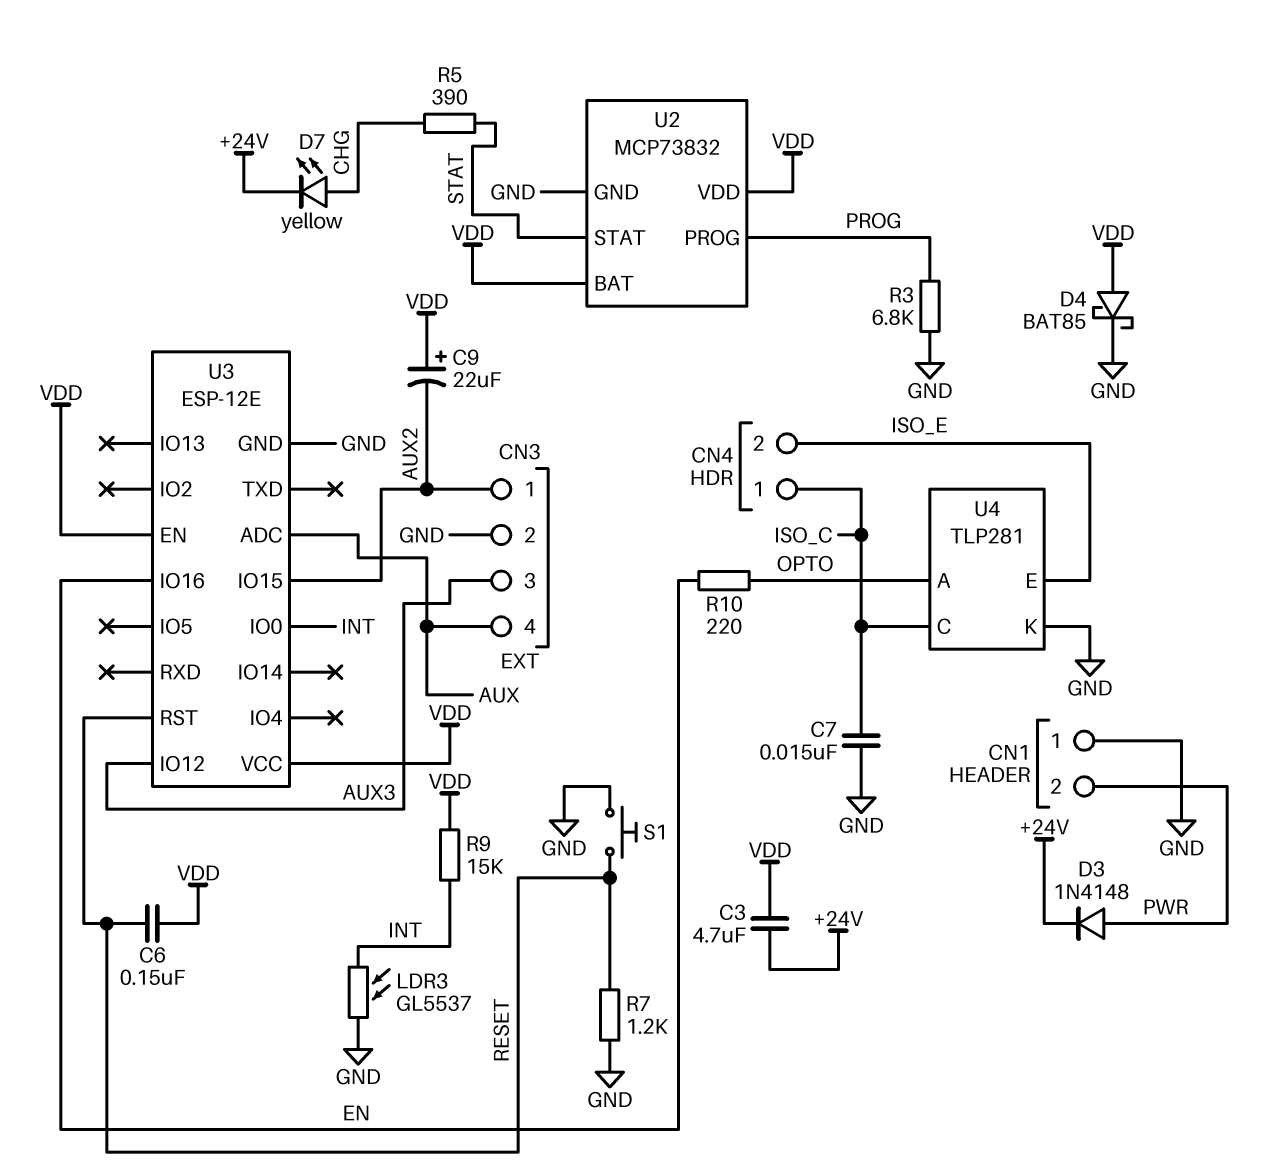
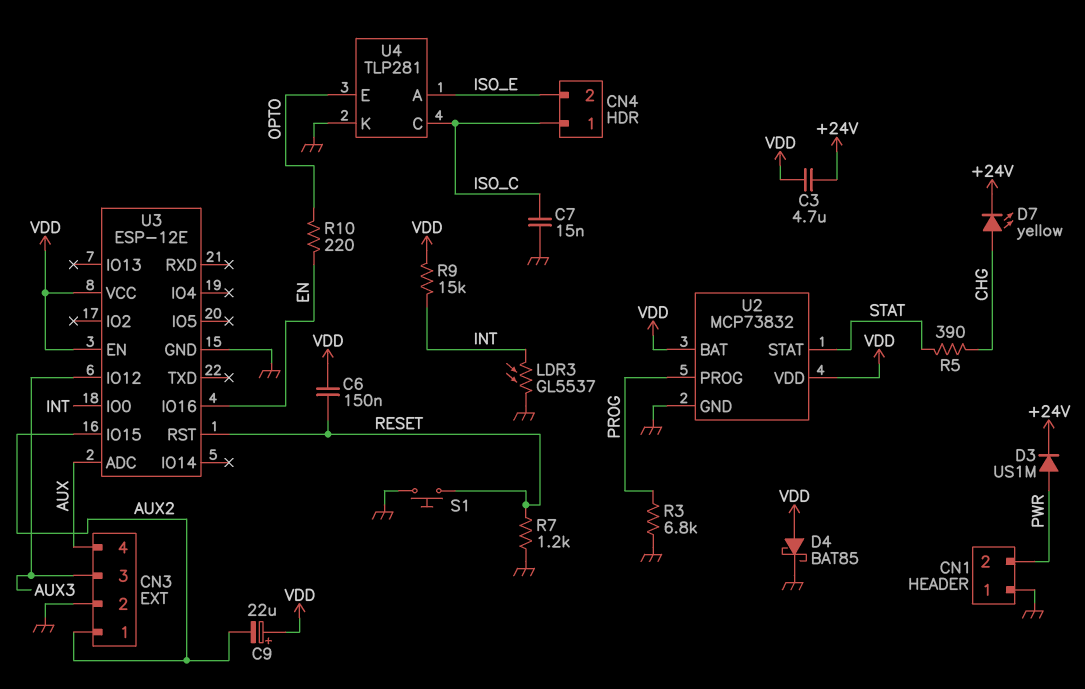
D3: diode 1N4148 (A PWR, K +24V) -> diode US1M (A PWR, K +24V)
U4 pin A: OPTO -> ISO_E
U4 pin E: ISO_E -> OPTO

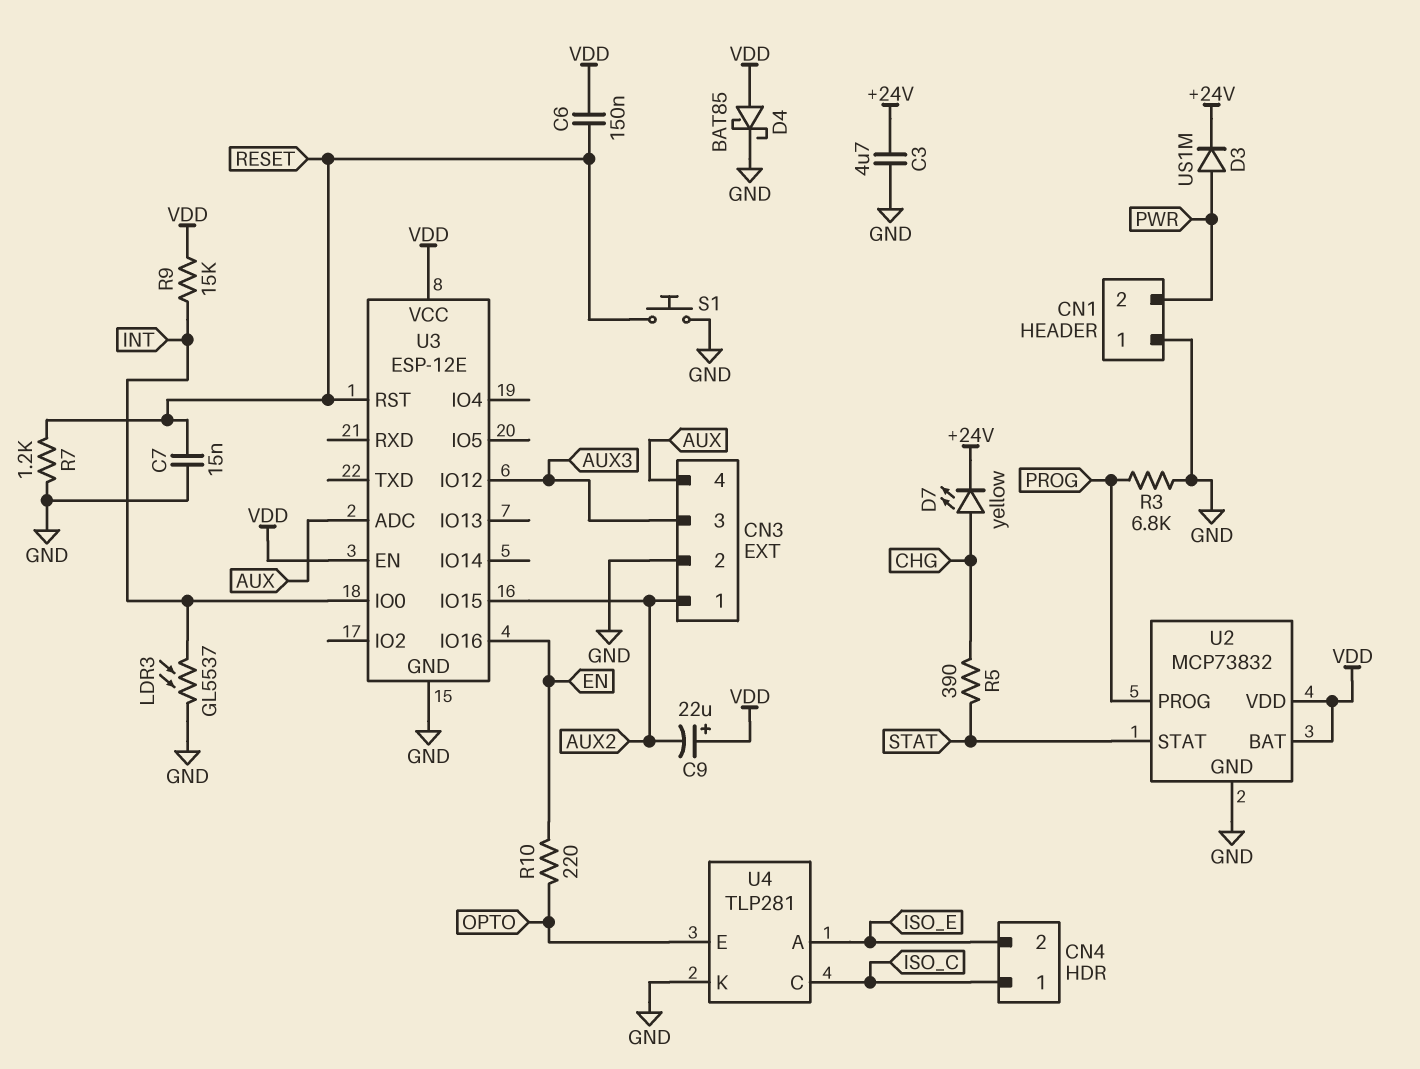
C3: 4.7uF (+24V, VDD) -> 4.7uF (+24V, GND)
C7: 15nF (GND, ISO_C) -> 15nF (GND, RESET)

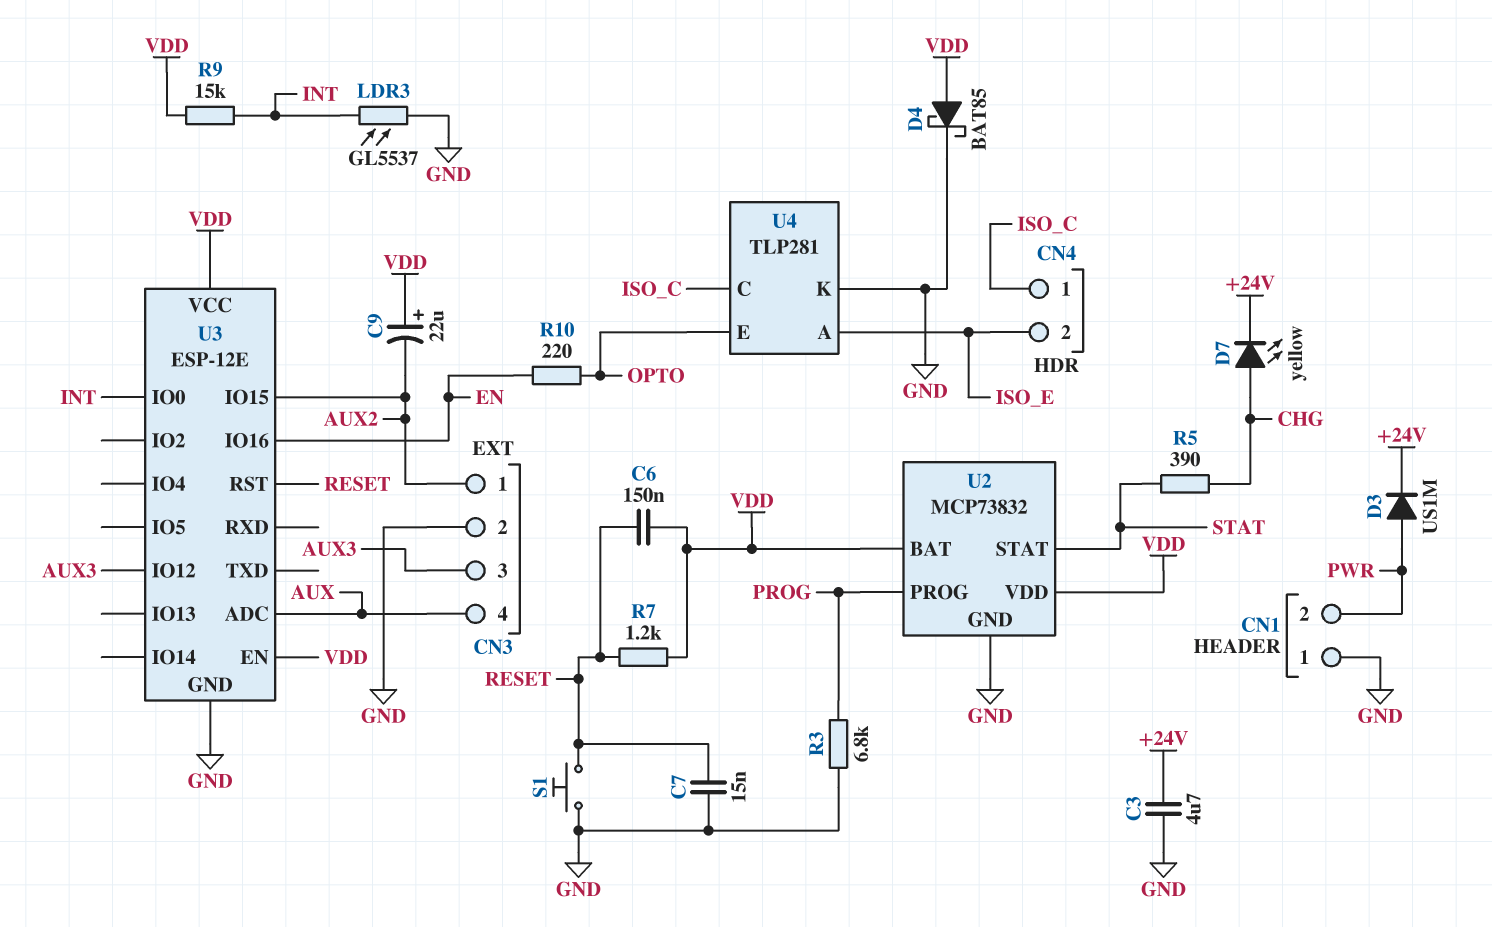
R7: 1.2k (GND, RESET) -> 1.2k (RESET, VDD)

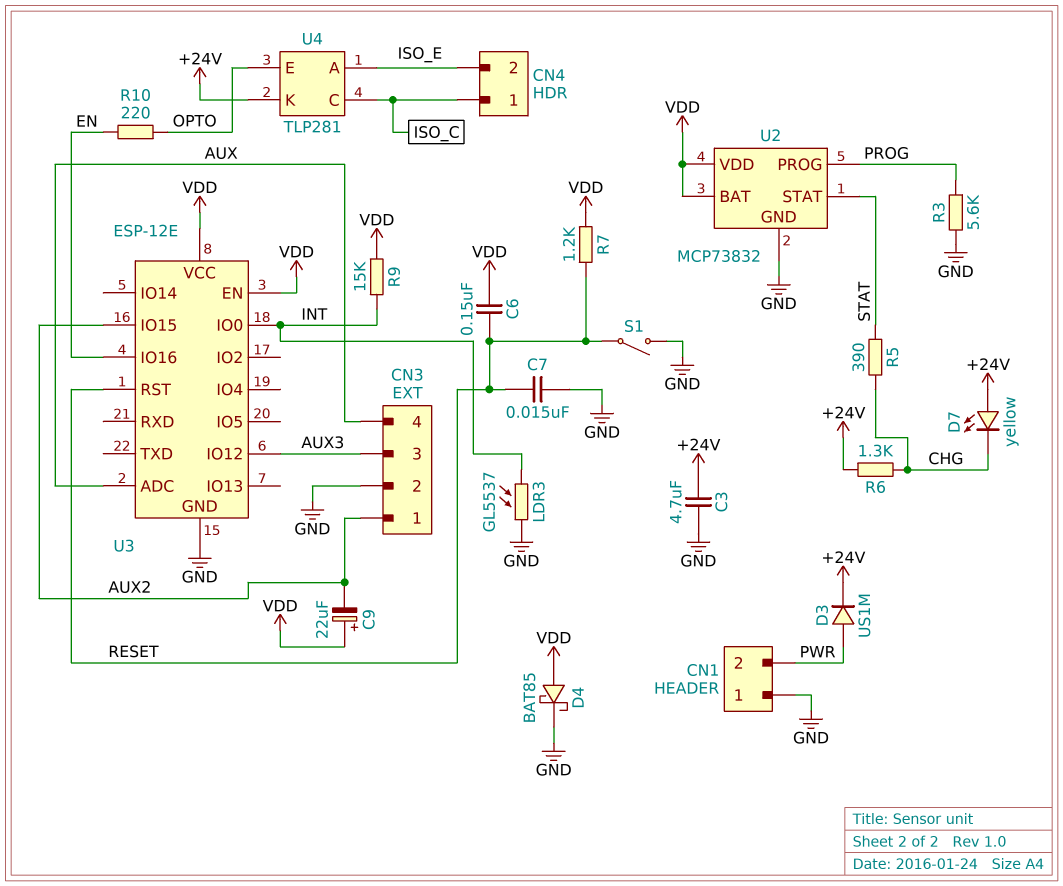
D7: LED yellow (A CHG, K +24V) -> LED yellow (A +24V, K CHG)
R3: 6.8k (GND, PROG) -> 5.6k (GND, PROG)
R6: none -> 1.3k (+24V, CHG)
S1: button (GND, RESET) -> switch (GND, RESET)
U4 pin K: GND -> +24V

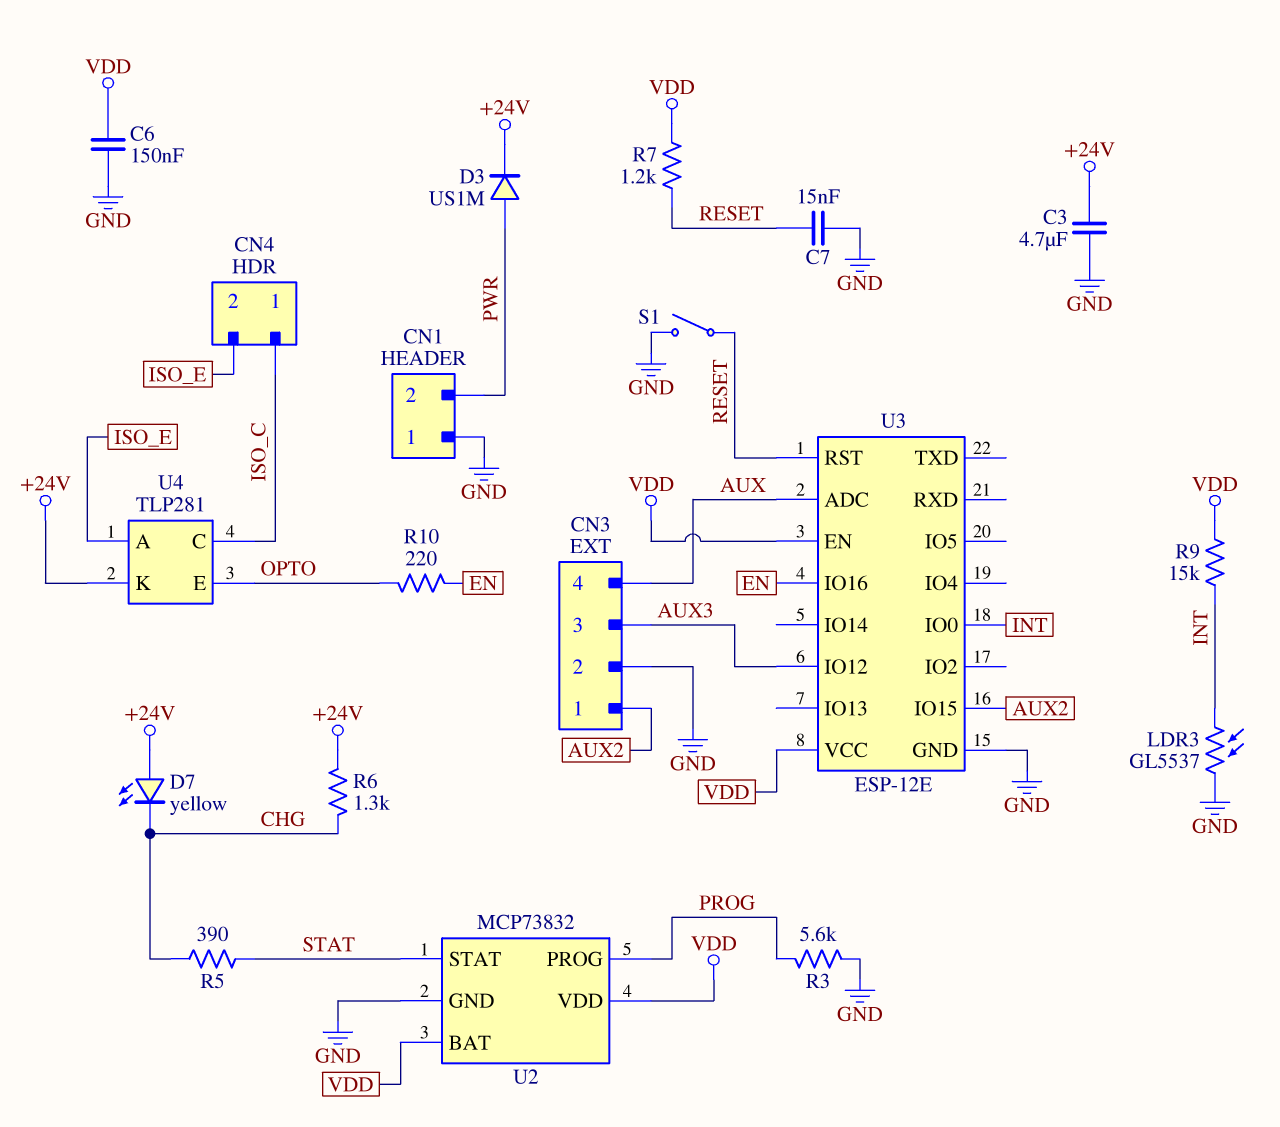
C6: 150nF (RESET, VDD) -> 150nF (GND, VDD)
C9: 22uF (plus VDD, minus AUX2) -> none
D4: schottky BAT85 (A VDD, K GND) -> none

